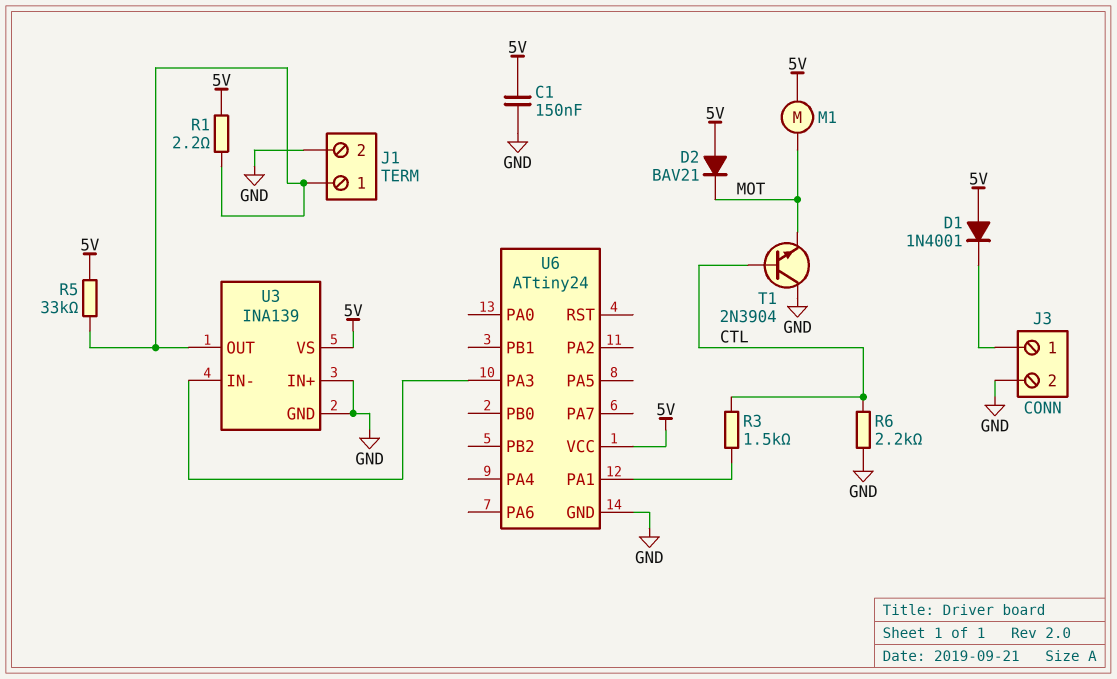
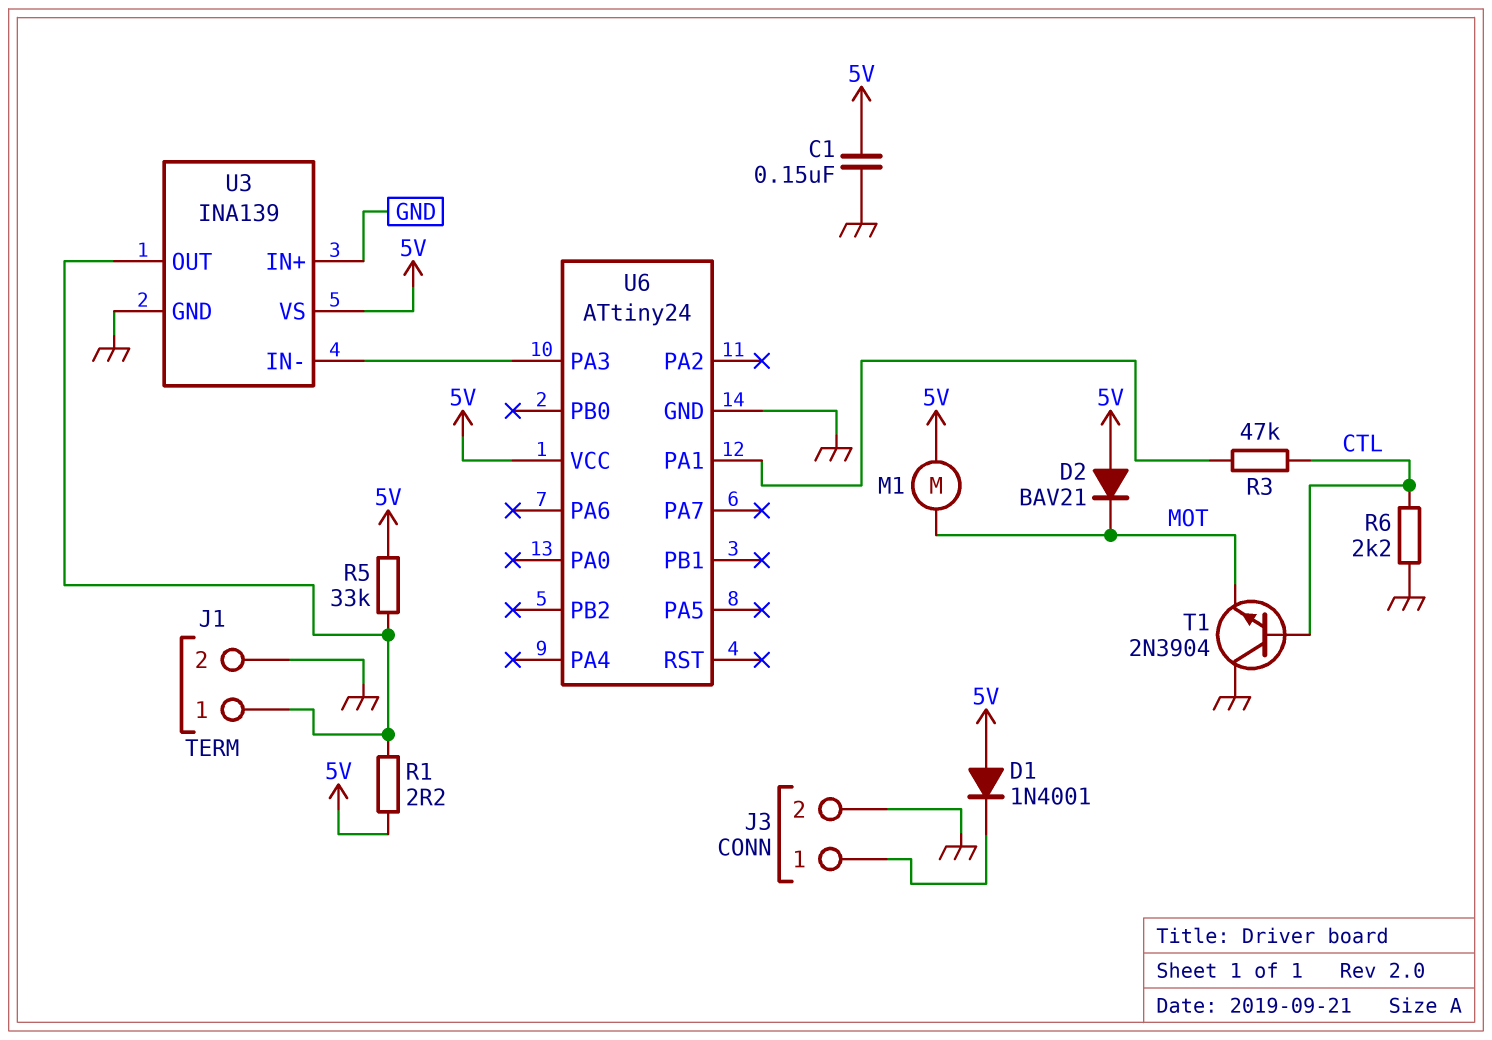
R3: 1.5k (CTL, U6/PA1) -> 47k (CTL, U6/PA1)

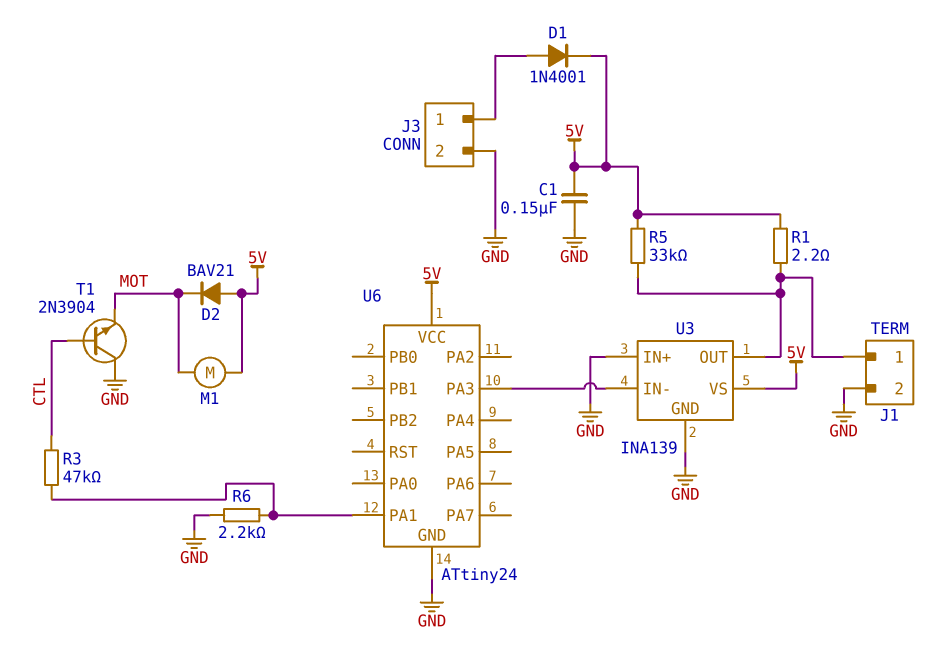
D1: diode 1N4001 (A 5V, K J3/1) -> diode 1N4001 (A J3/1, K 5V)
R6: 2.2k (CTL, GND) -> 2.2k (GND, U6/PA1)

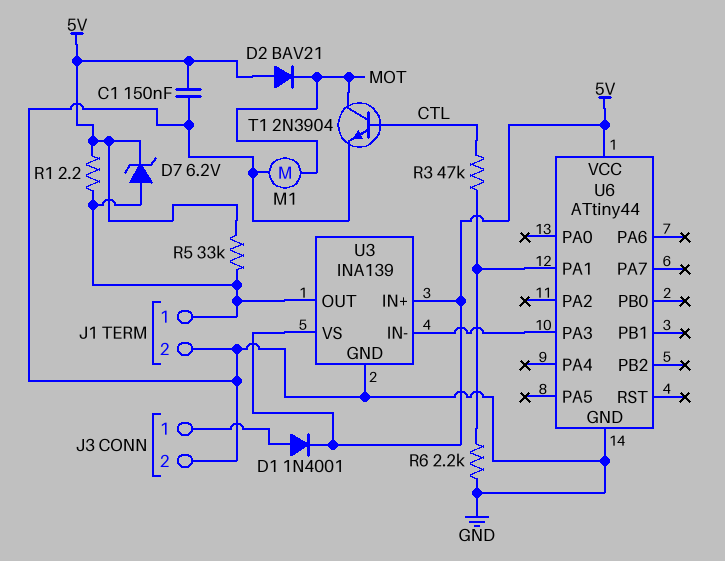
D7: none -> zener 6.2V (A J1/1, K 5V)
M1: motor (5V, MOT) -> motor (GND, MOT)
T1: NPN 2N3904 (B CTL, C GND, E MOT) -> NPN 2N3904 (B CTL, C MOT, E GND)
U3 pin IN+: GND -> 5V
U6: ATtiny24 -> ATtiny44

